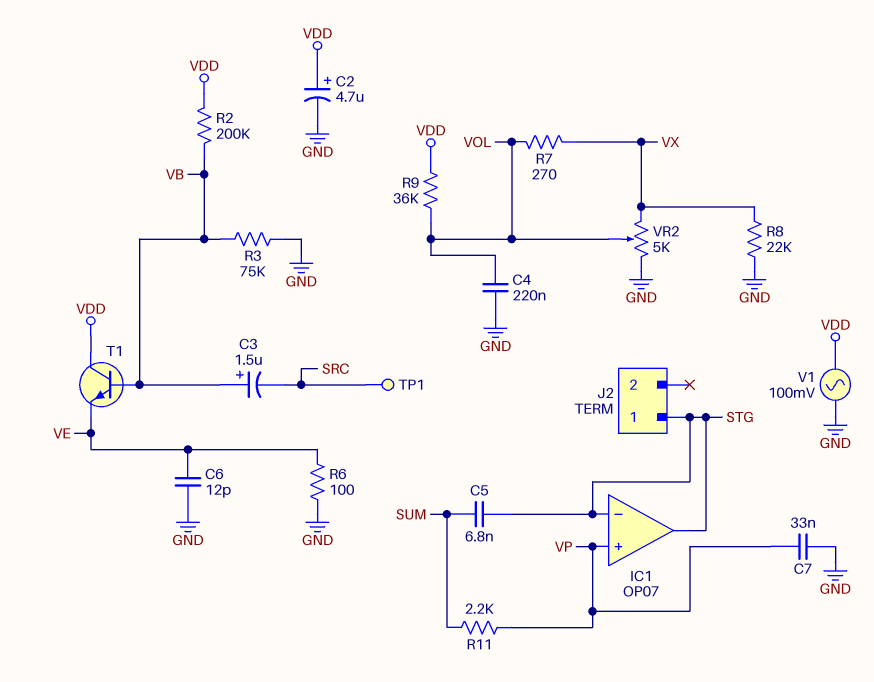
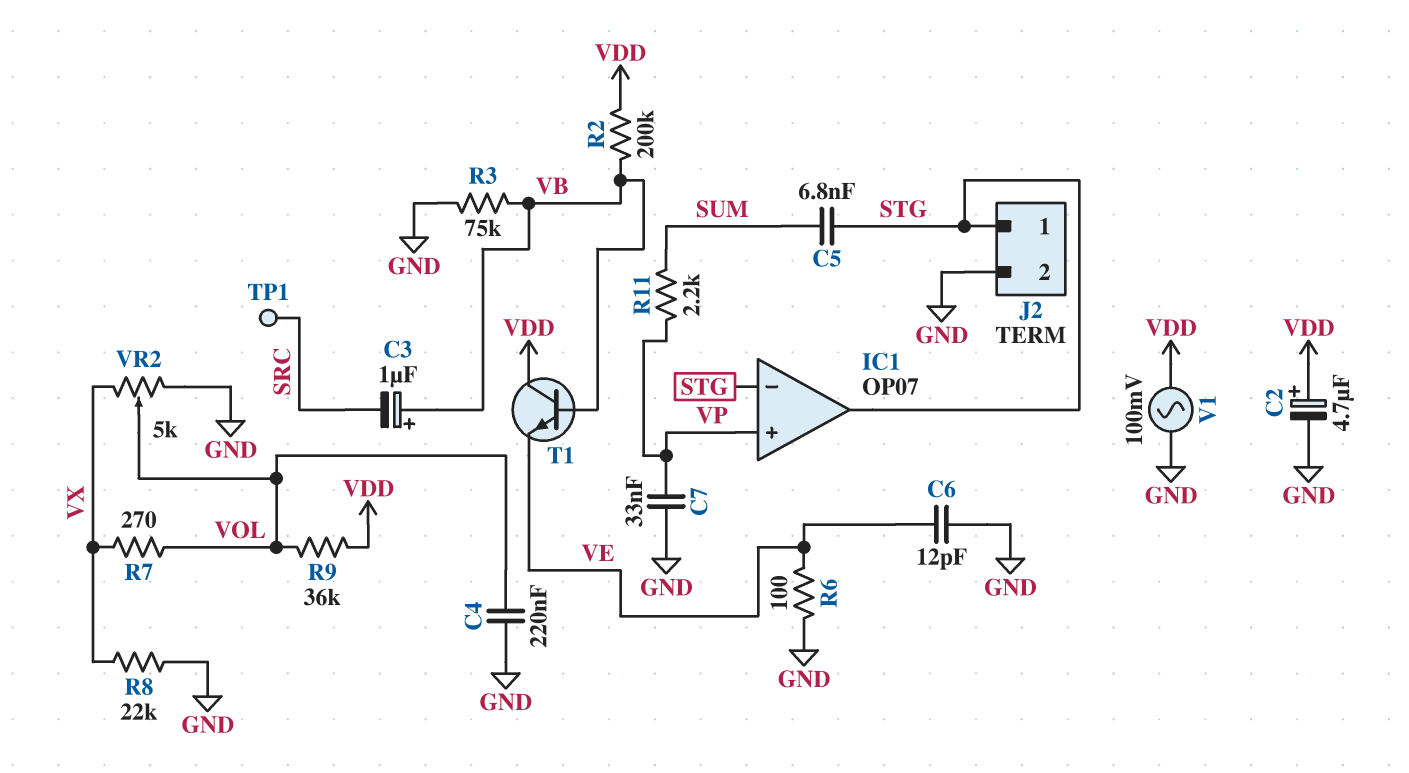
C3: 1.5uF (plus VB, minus SRC) -> 1uF (plus VB, minus SRC)
J2 pin 2: none -> GND

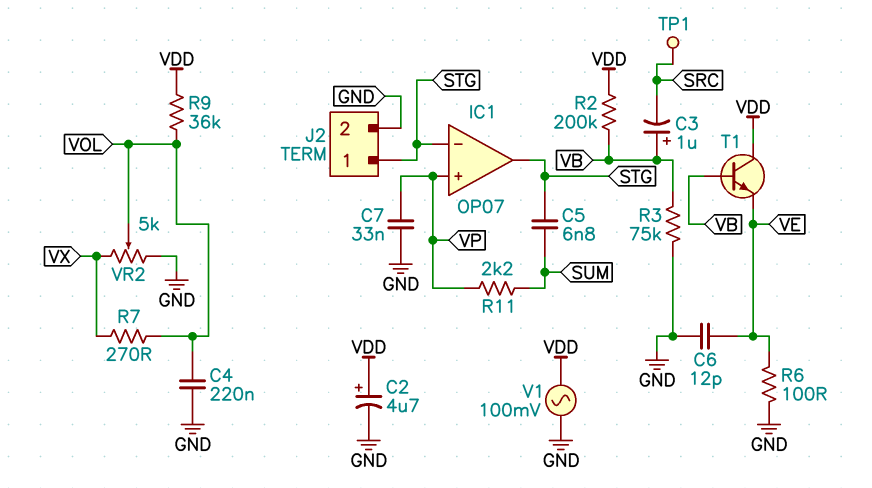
R8: 22k (GND, VX) -> none

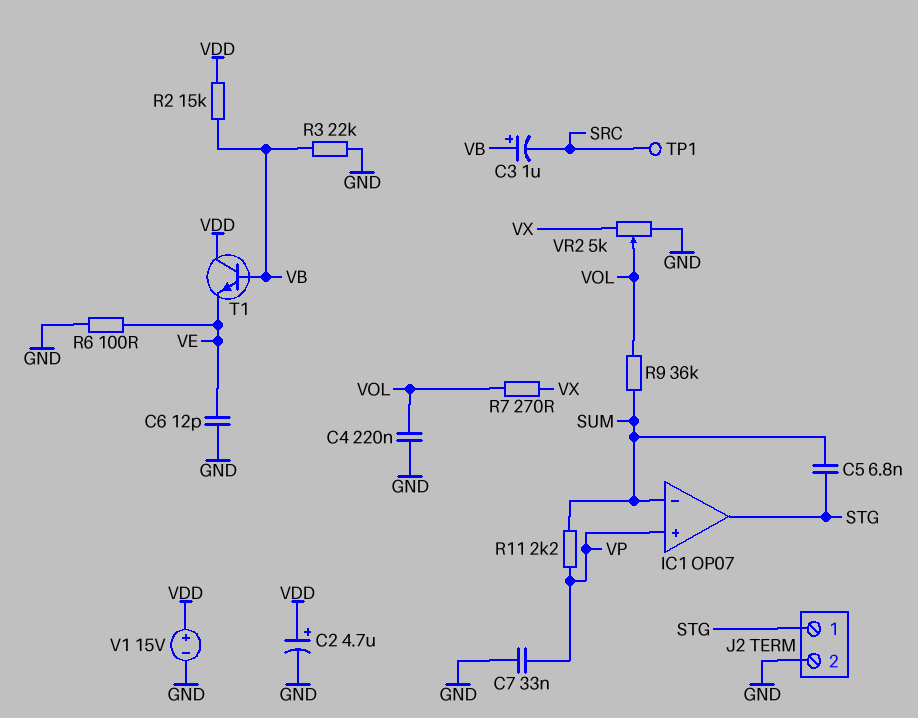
IC1 pin in-: STG -> SUM
R2: 200k (VB, VDD) -> 15k (VB, VDD)
R3: 75k (GND, VB) -> 22k (GND, VB)
R9: 36k (VDD, VOL) -> 36k (SUM, VOL)
V1: AC 100mV (GND, VDD) -> 15V (plus VDD, minus GND)

